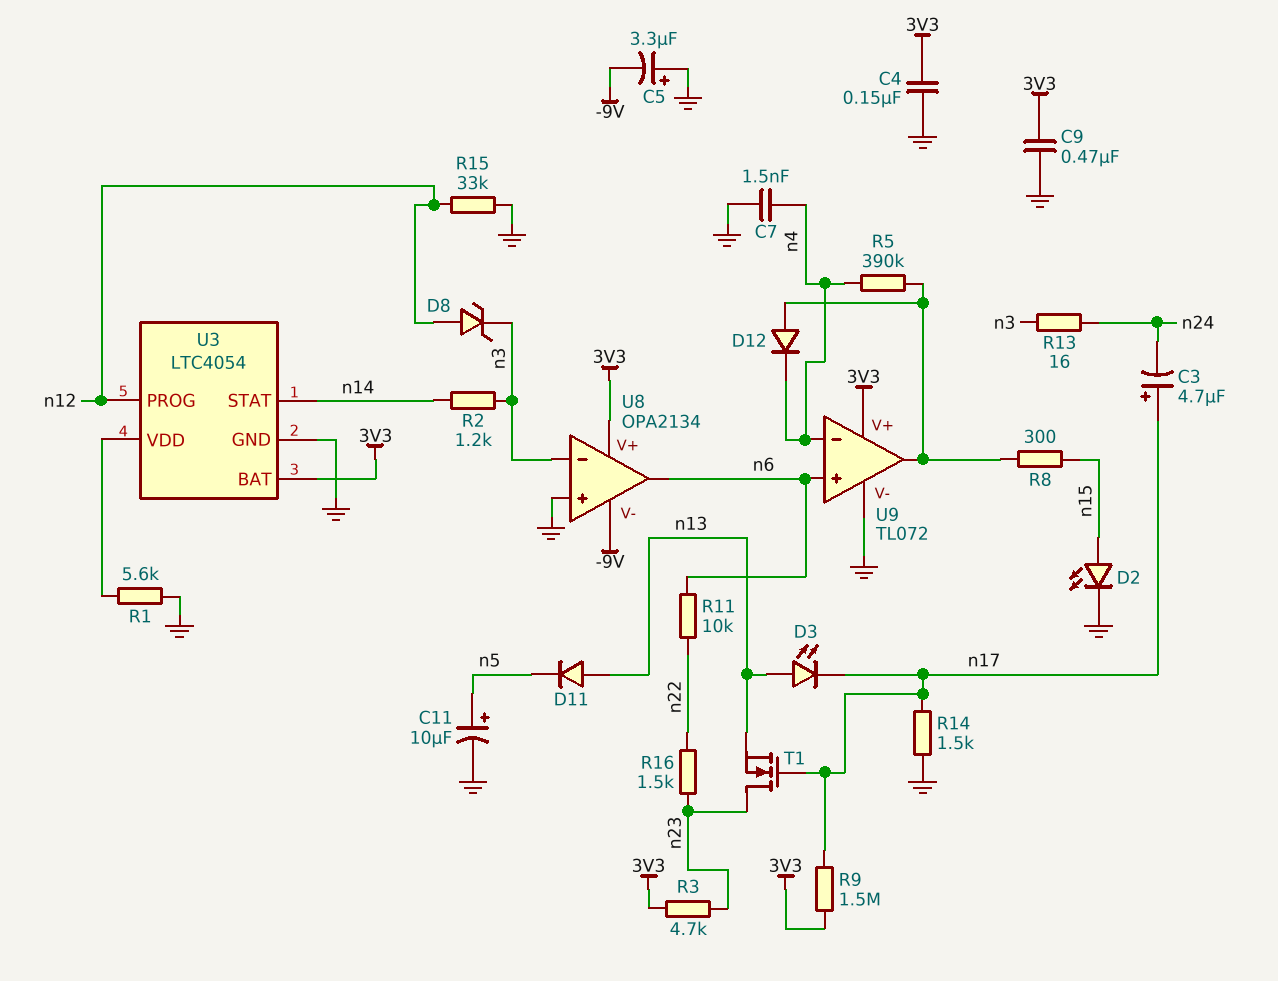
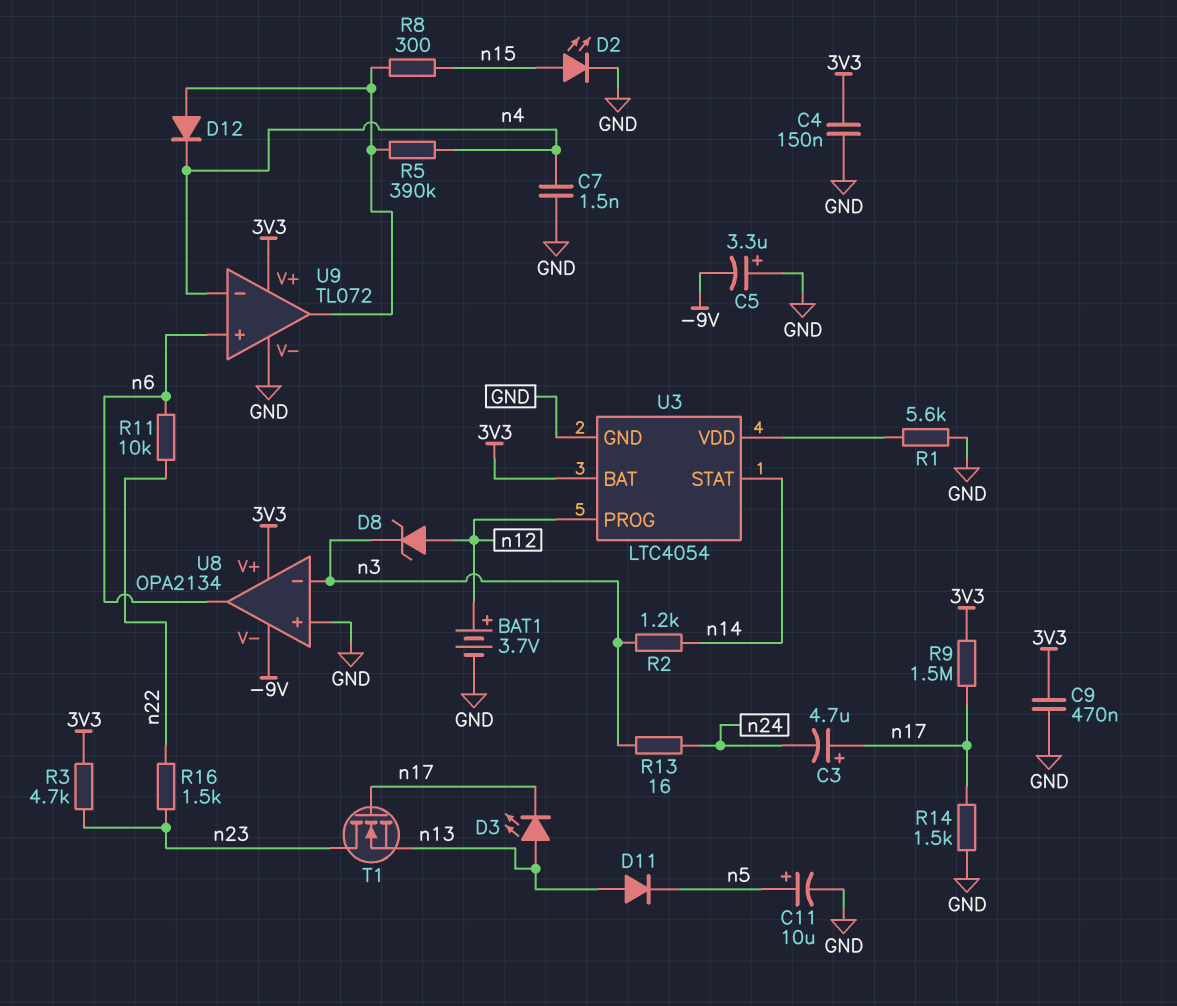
BAT1: none -> 3.7V (plus n12, minus GND)
R15: 33k (GND, n12) -> none

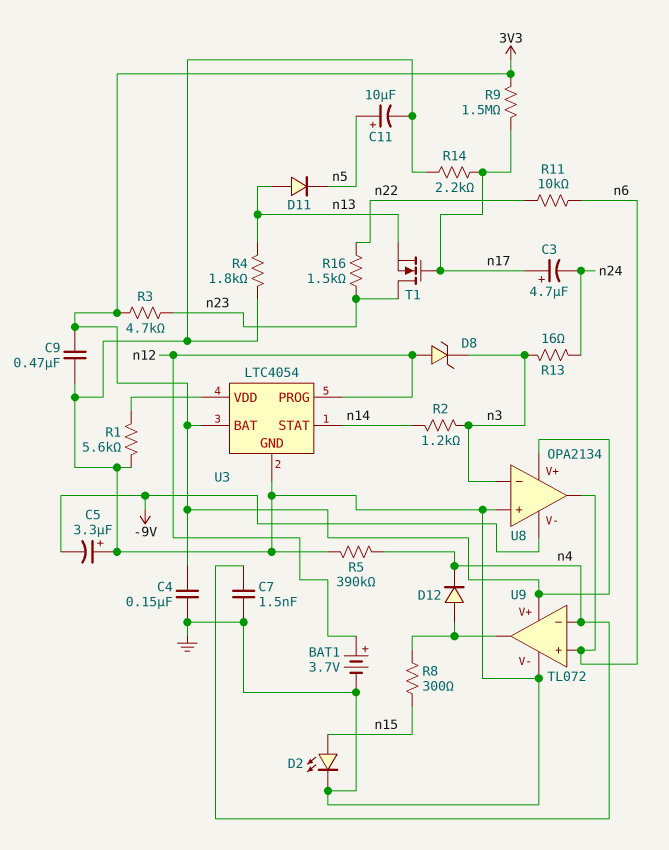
D3: LED (A n13, K n17) -> none
R4: none -> 1.8k (GND, n13)
R5: 390k (U9/out, n4) -> 390k (GND, n4)
R14: 1.5k (GND, n17) -> 2.2k (GND, n17)

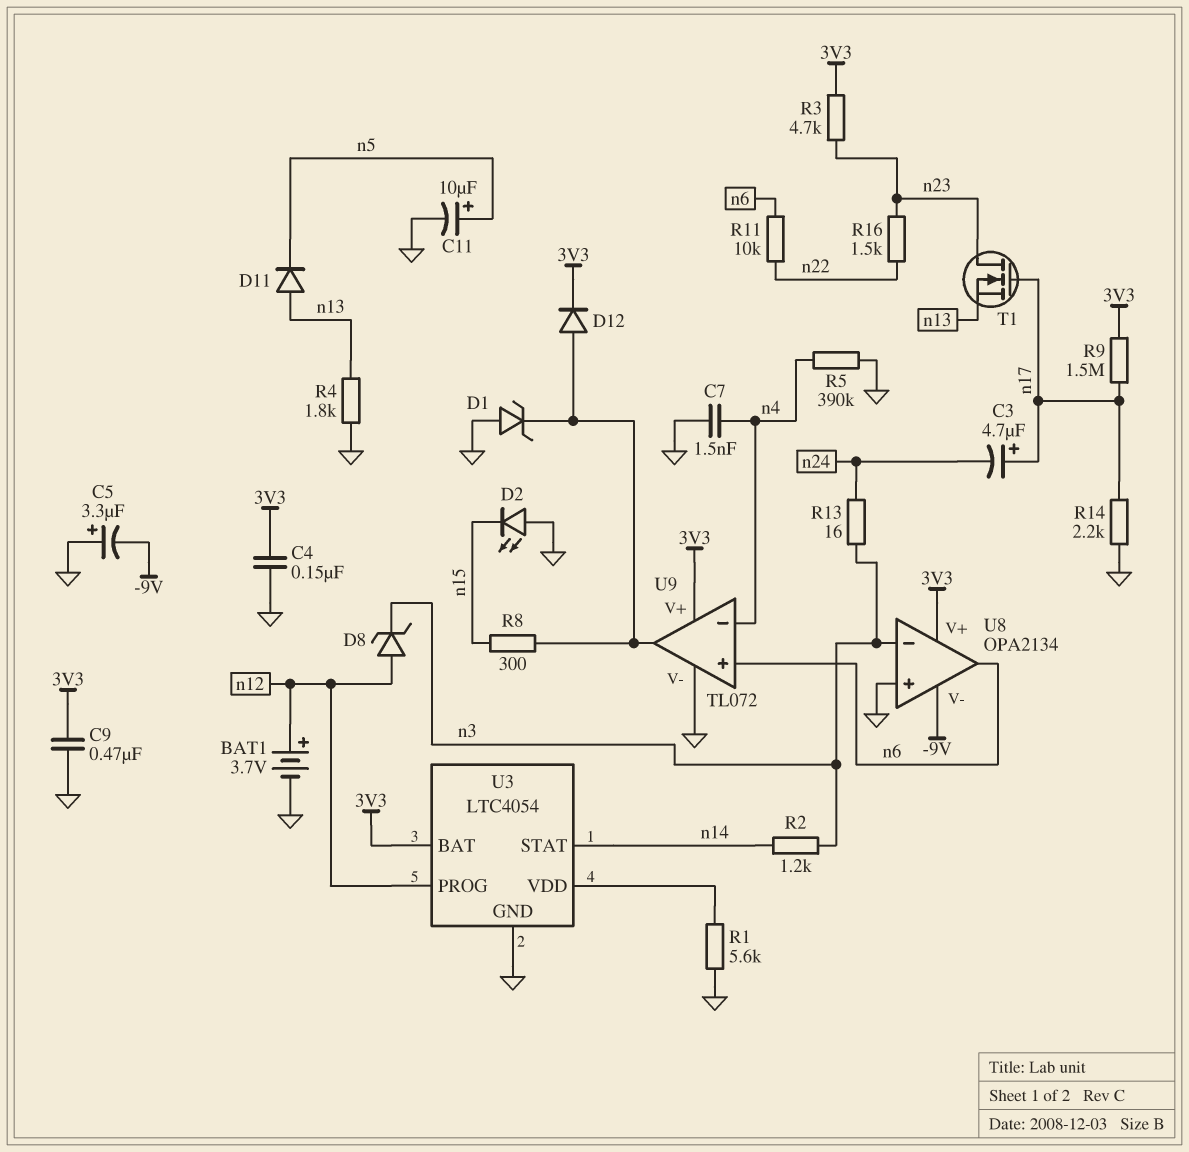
D1: none -> zener (A GND, K U9/out)
D2: LED (A n15, K GND) -> LED (A GND, K n15)
D12: diode (A U9/out, K n4) -> diode (A U9/out, K 3V3)

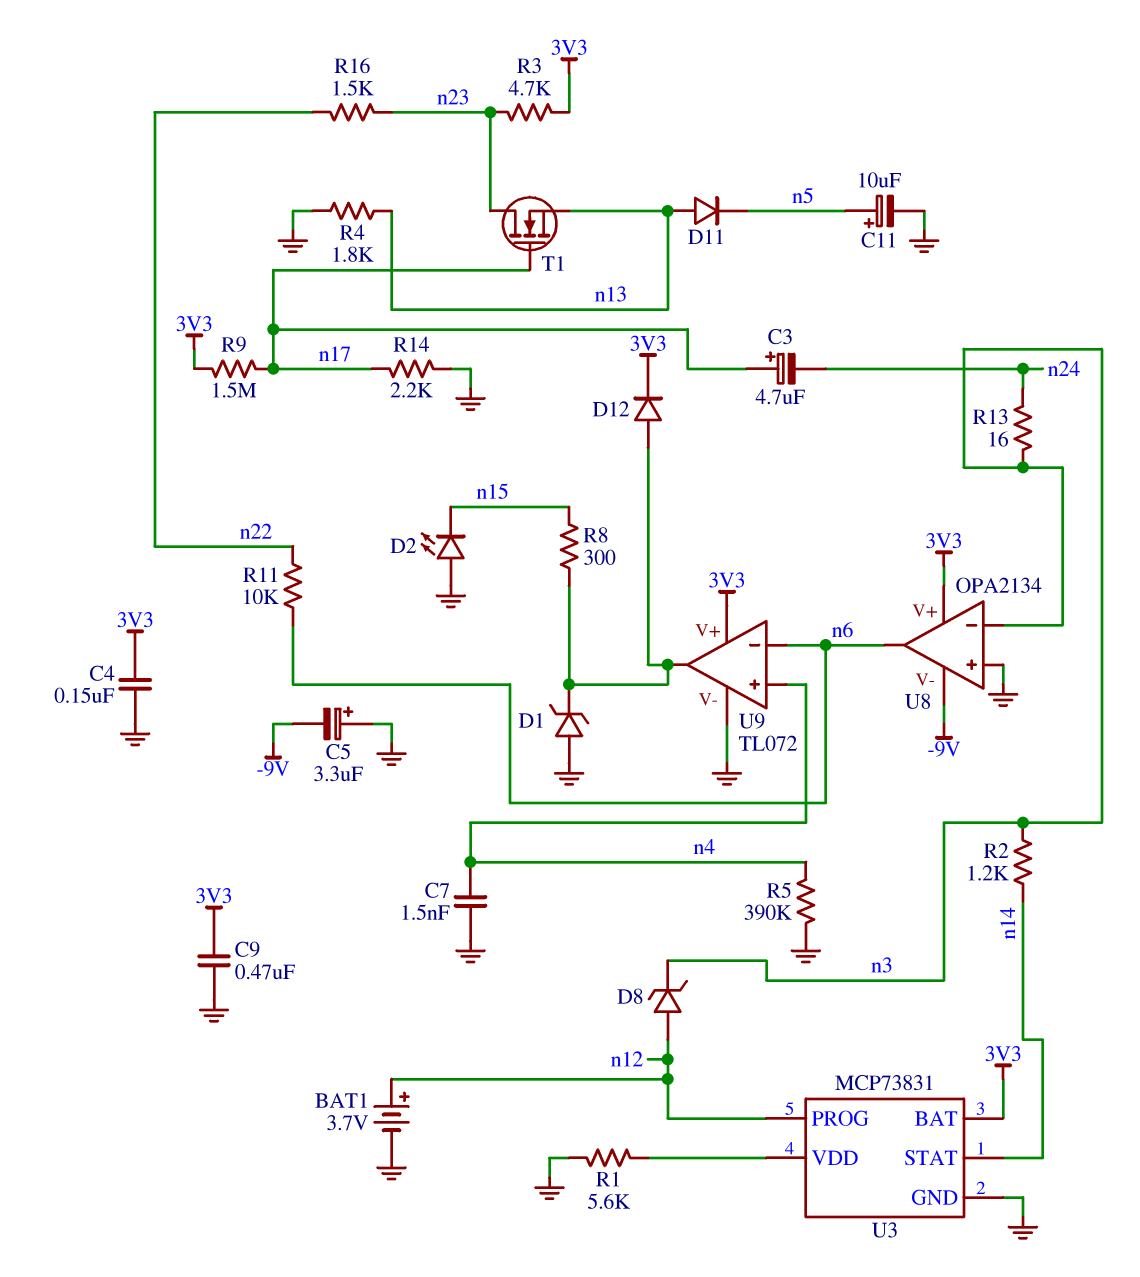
U3: LTC4054 -> MCP73831
U9 pin in+: n6 -> n4
U9 pin in-: n4 -> n6

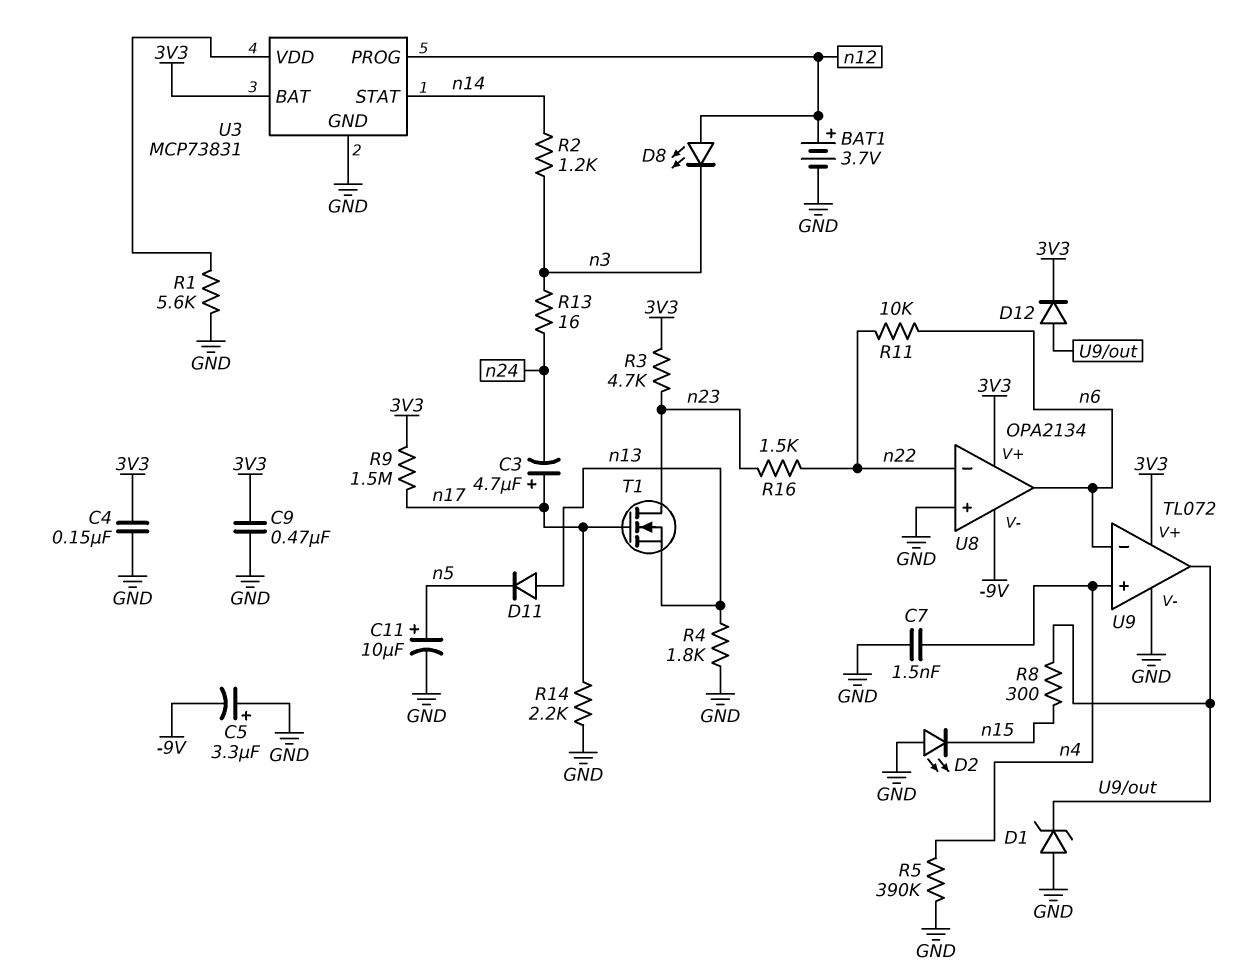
D8: zener (A n12, K n3) -> LED (A n12, K n3)
U8 pin in-: n3 -> n22

